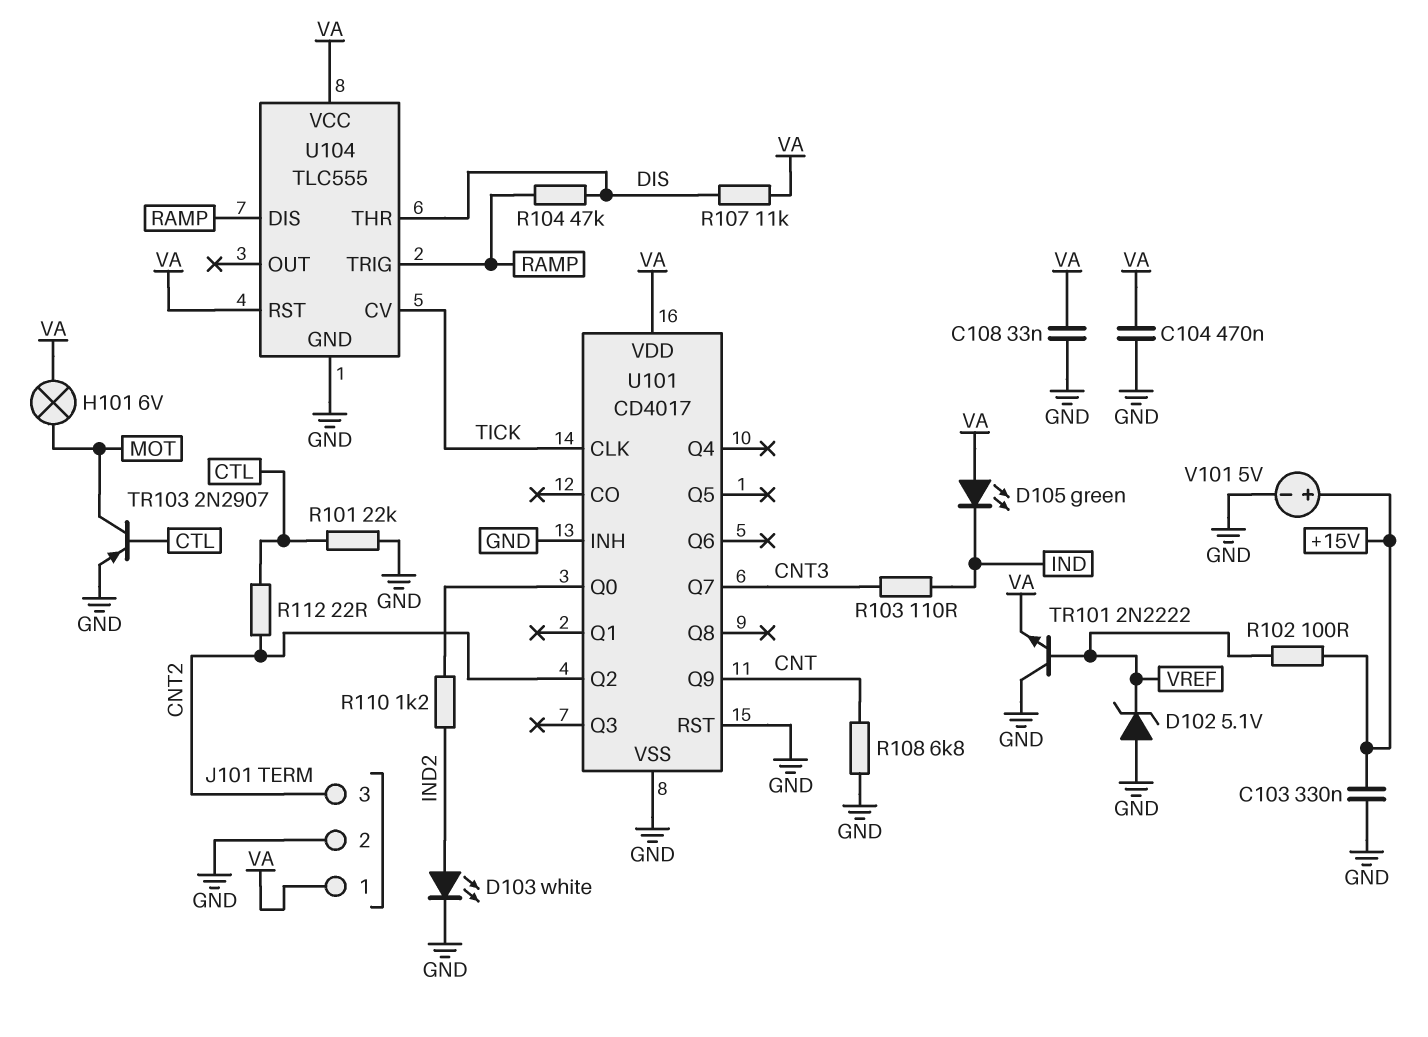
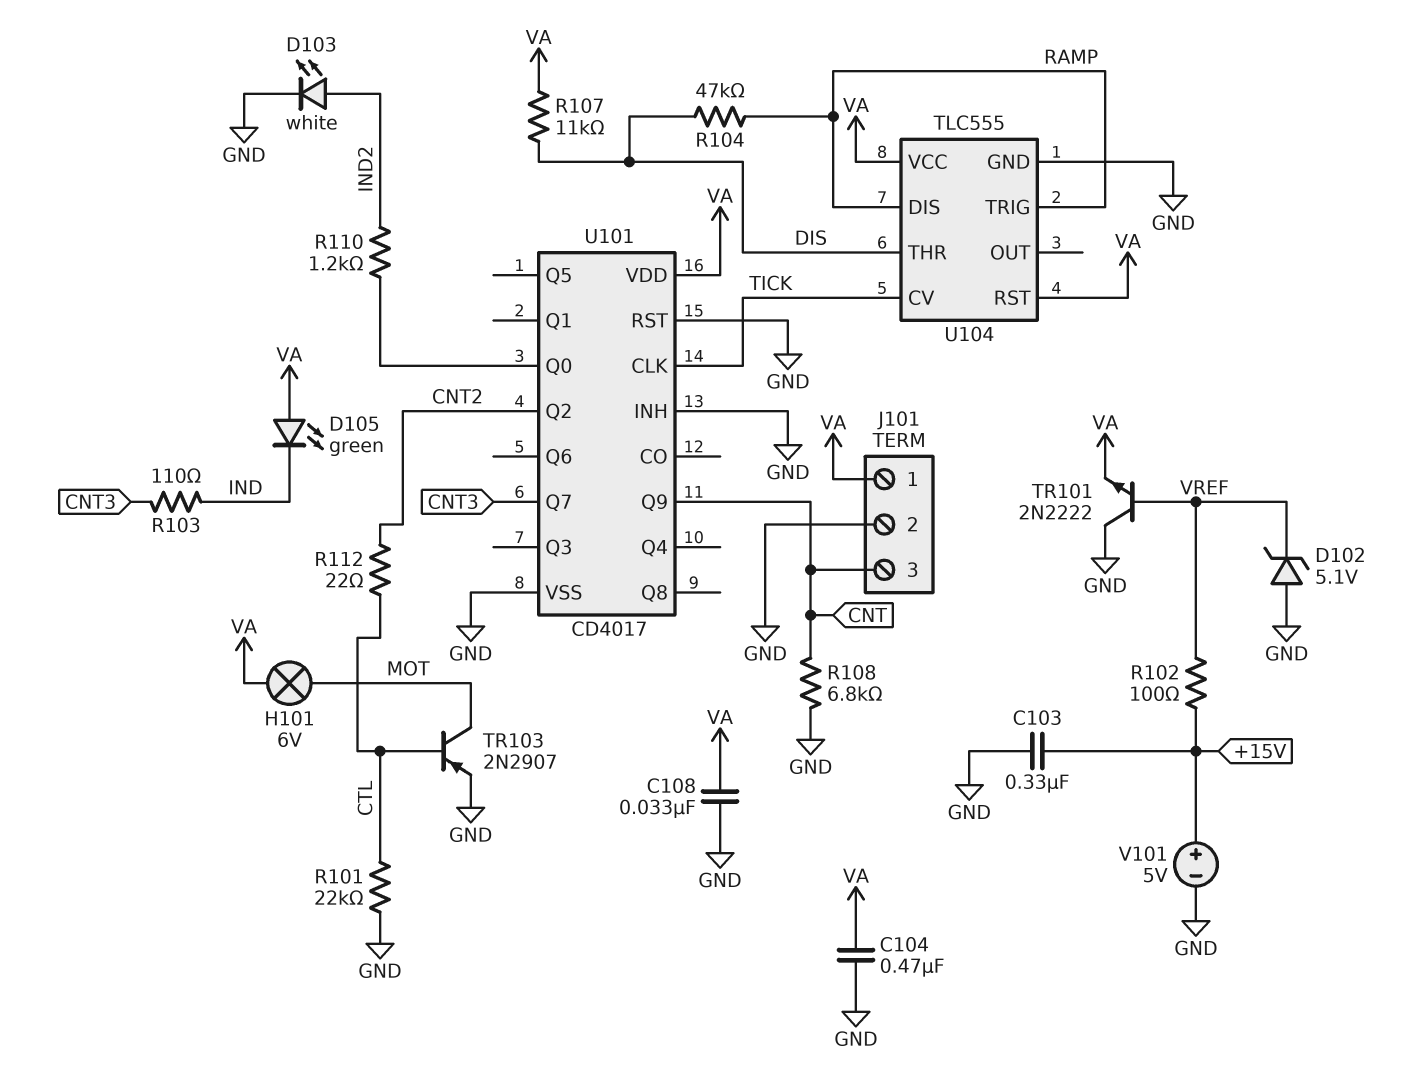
J101 pin 3: CNT2 -> CNT

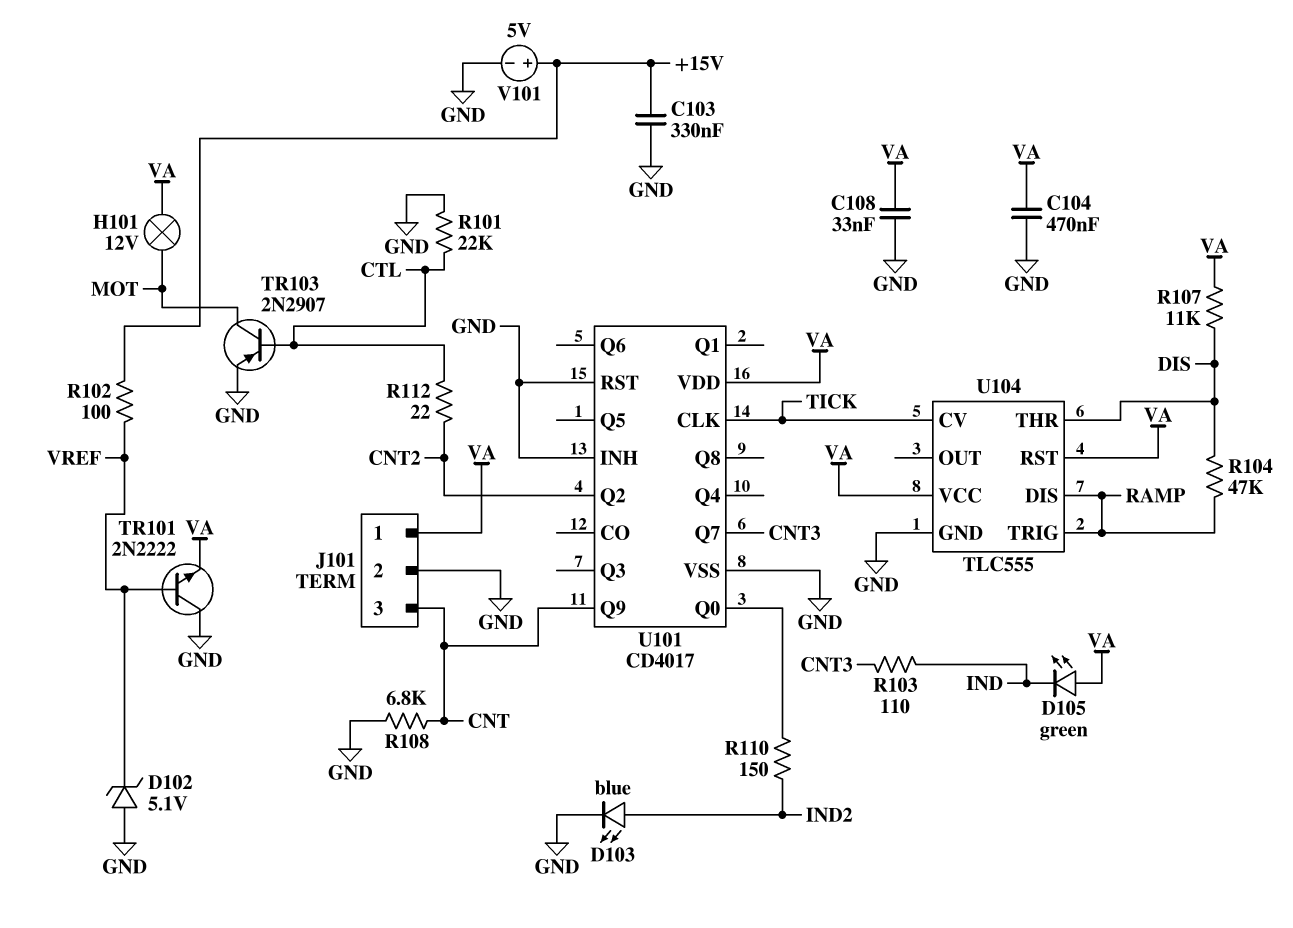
D103: LED white (A IND2, K GND) -> LED blue (A IND2, K GND)
H101: lamp 6V (MOT, VA) -> lamp 12V (MOT, VA)
R110: 1.2k (IND2, U101/Q0) -> 150 (IND2, U101/Q0)

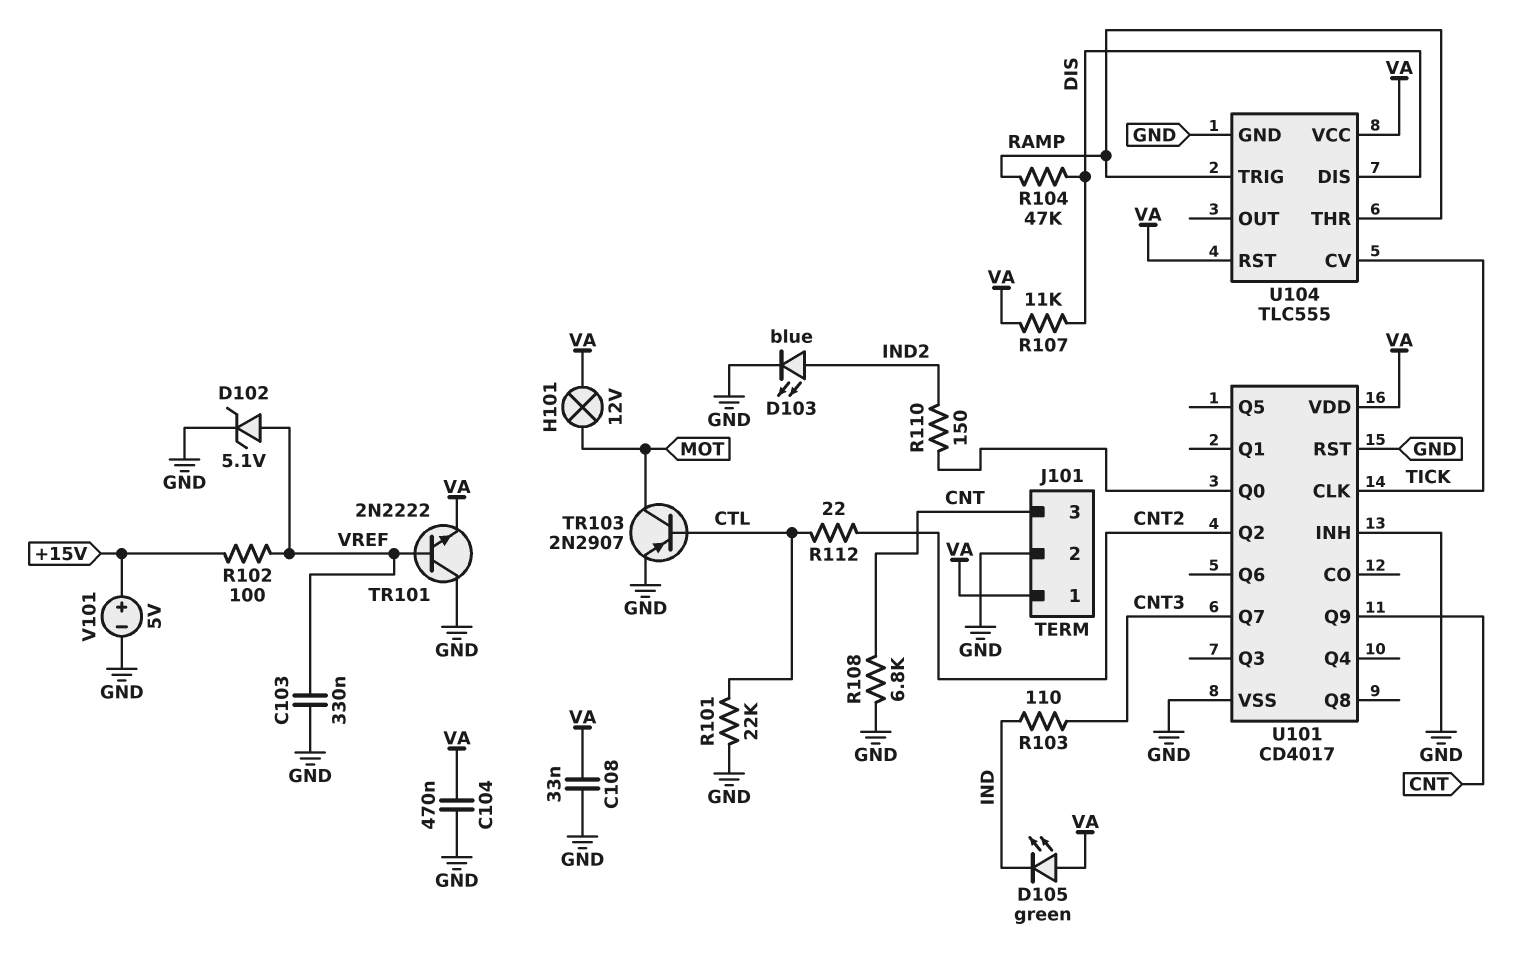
C103: 330nF (+15V, GND) -> 330nF (GND, VREF)
D102: zener 5.1V (A GND, K VREF) -> zener 5.1V (A VREF, K GND)
U104 pin DIS: RAMP -> DIS
U104 pin THR: DIS -> RAMP

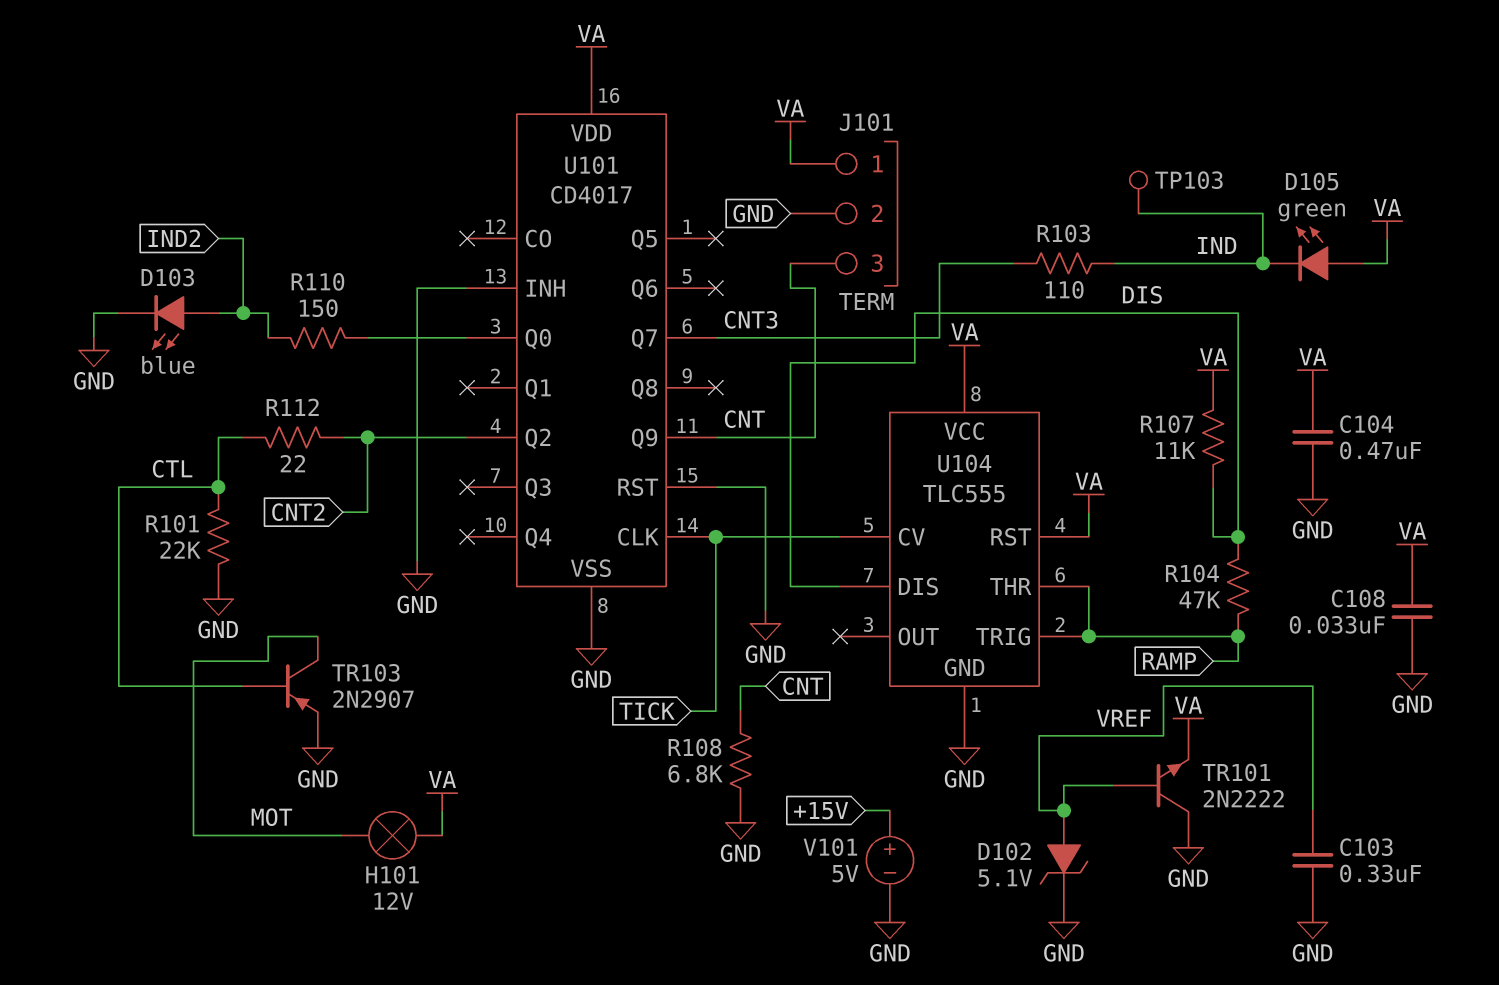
R102: 100 (+15V, VREF) -> none
TP103: none -> test point (IND)

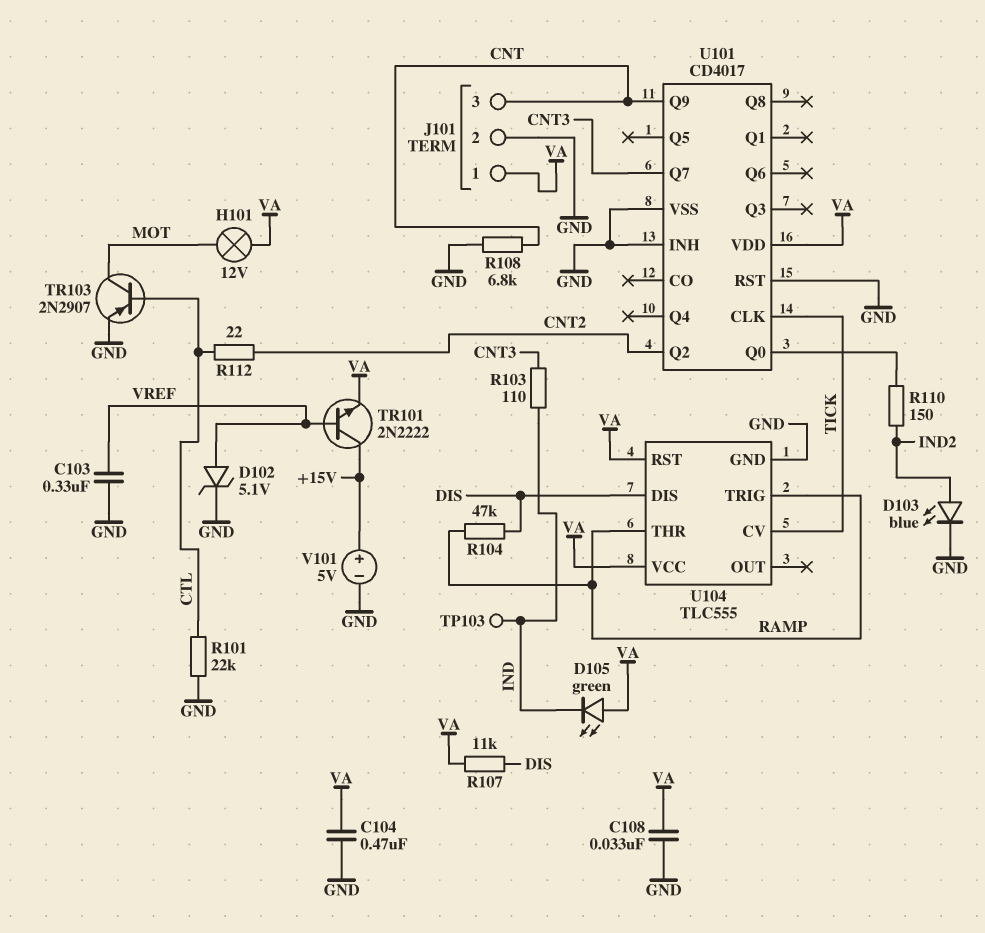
TR101: NPN 2N2222 (B VREF, C GND, E VA) -> NPN 2N2222 (B VREF, C +15V, E VA)

